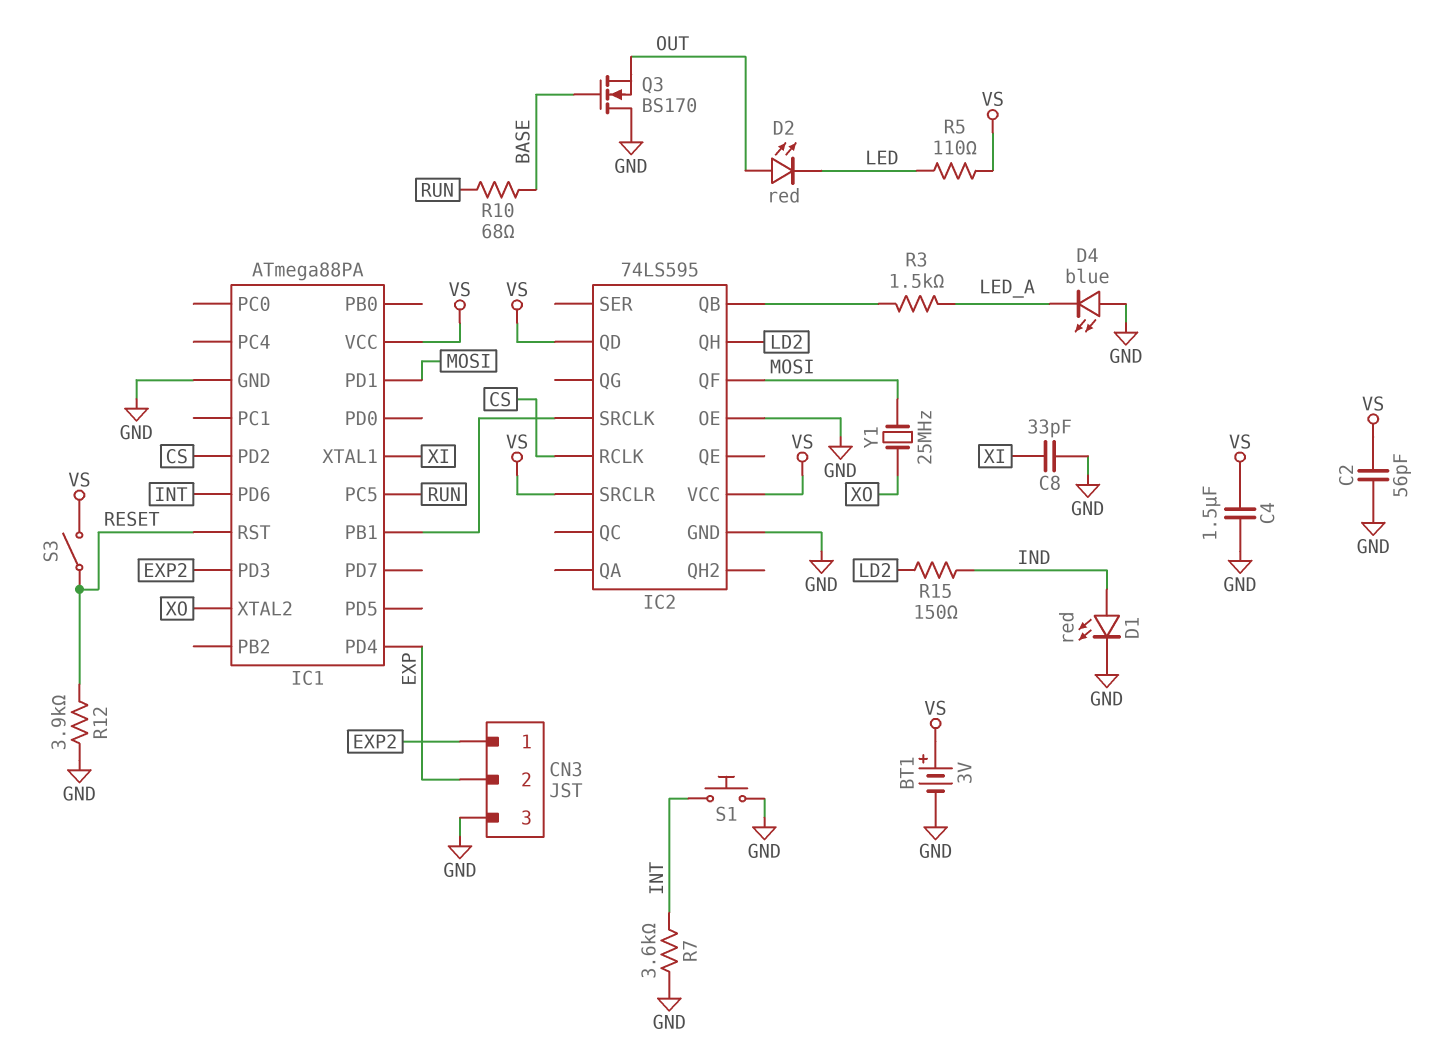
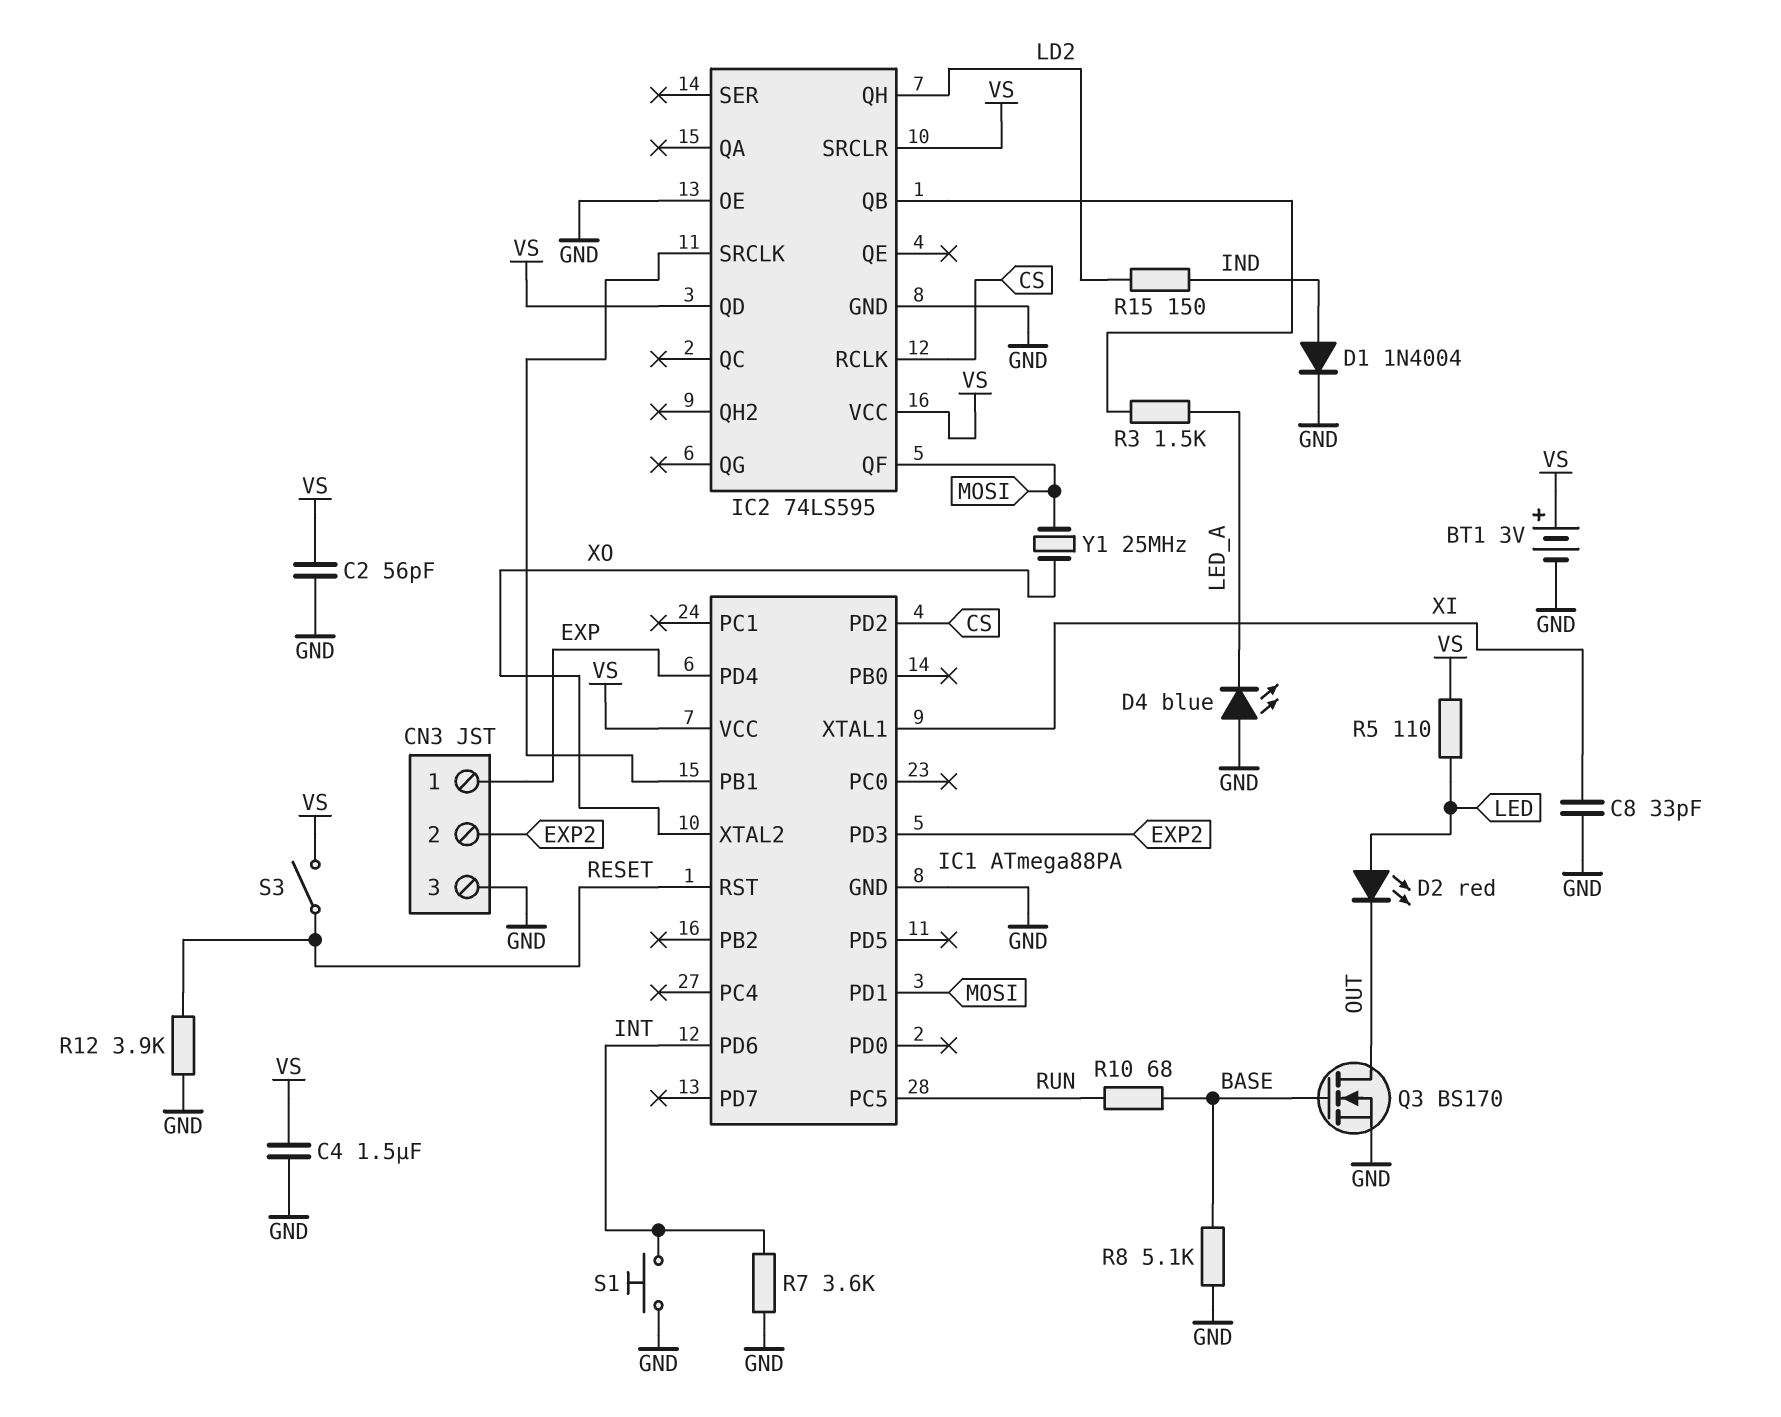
CN3 pin 1: EXP2 -> EXP
CN3 pin 2: EXP -> EXP2
D1: LED red (A IND, K GND) -> diode 1N4004 (A IND, K GND)
D2: LED red (A OUT, K LED) -> LED red (A LED, K OUT)
Q3: NMOS BS170 (G BASE, D GND, S OUT) -> NMOS BS170 (G BASE, D OUT, S GND)
R8: none -> 5.1k (BASE, GND)

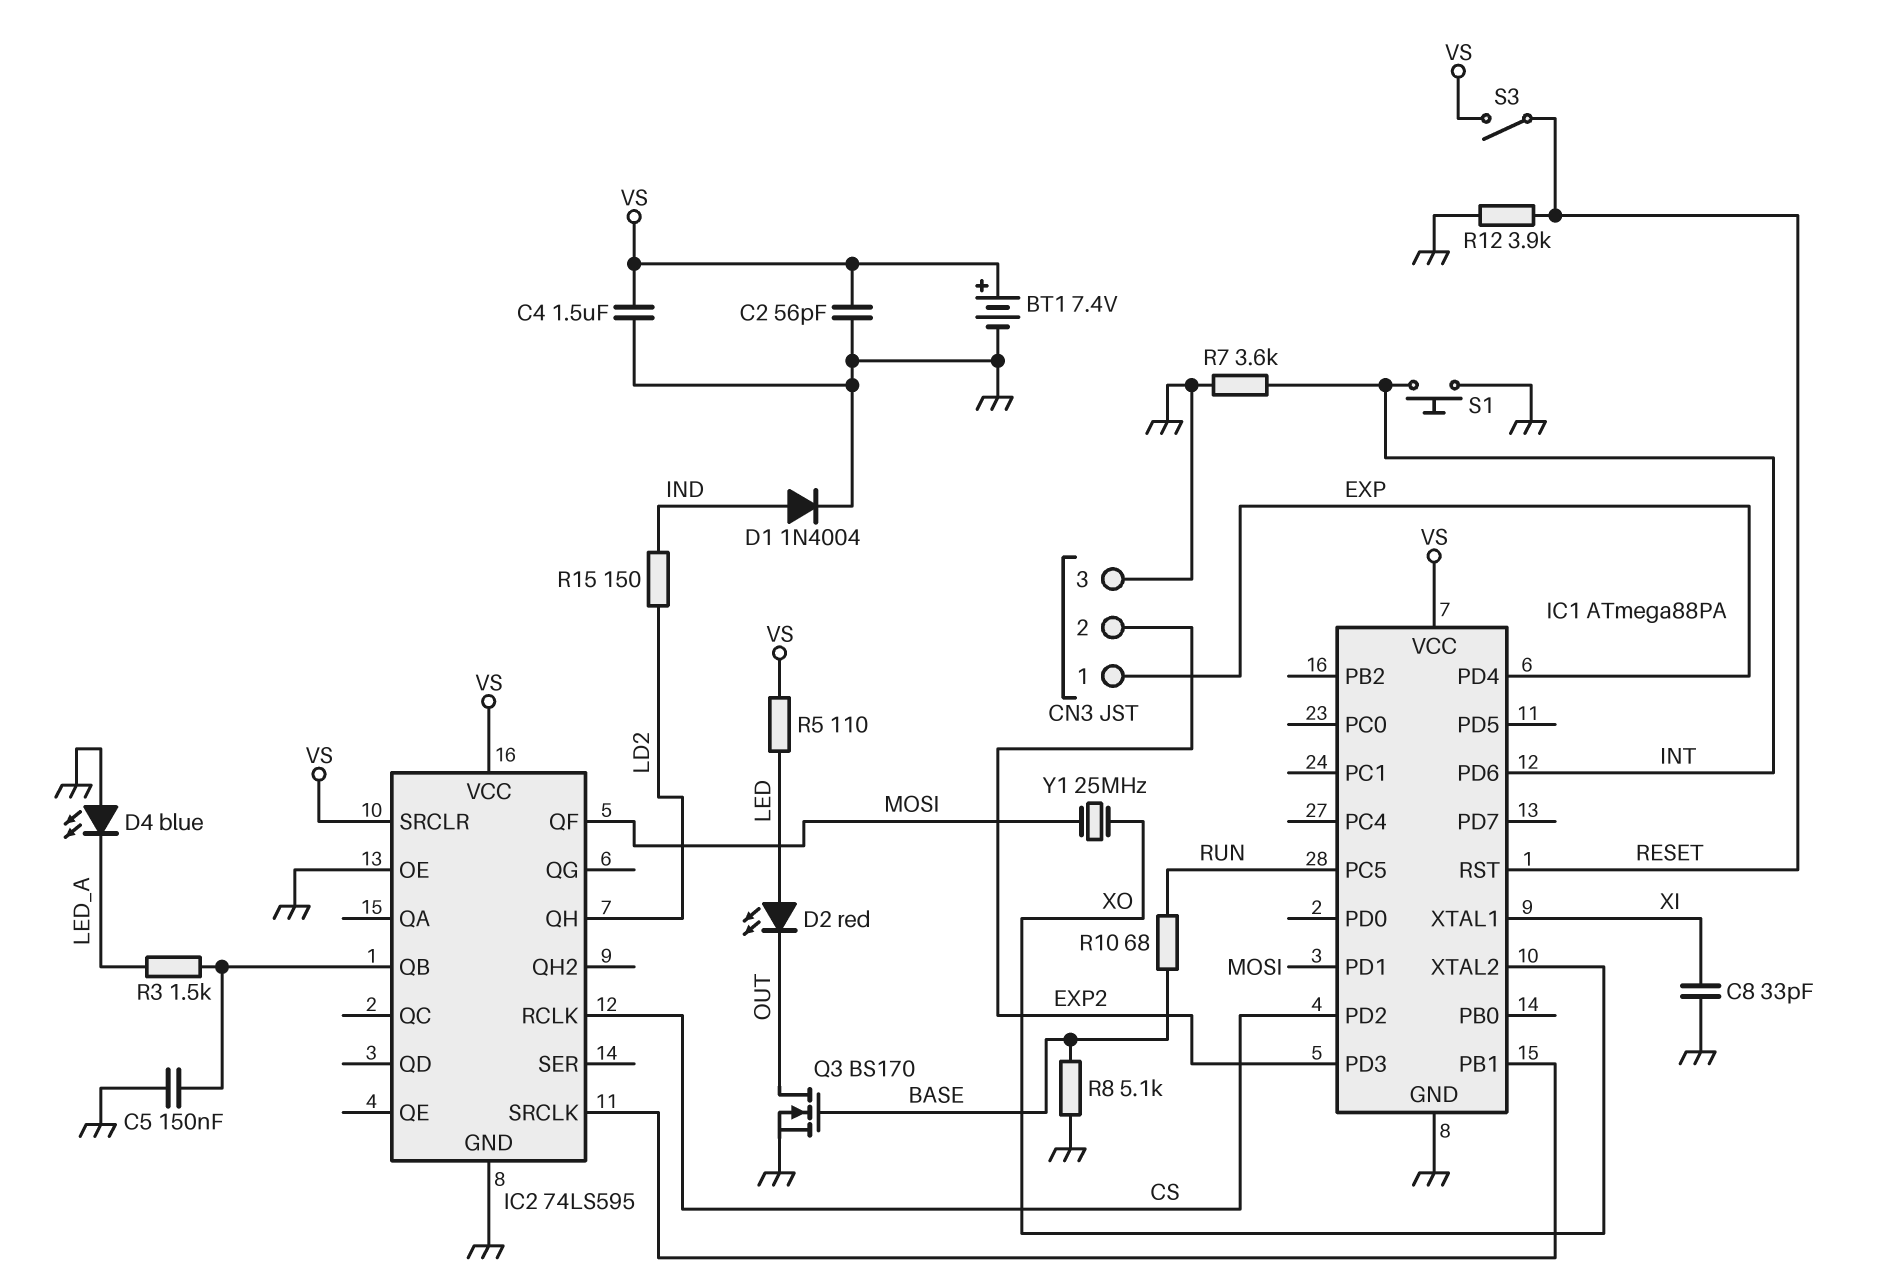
BT1: 3V (plus VS, minus GND) -> 7.4V (plus VS, minus GND)
C5: none -> 150nF (GND, IC2/QB)
IC2 pin QD: VS -> none

